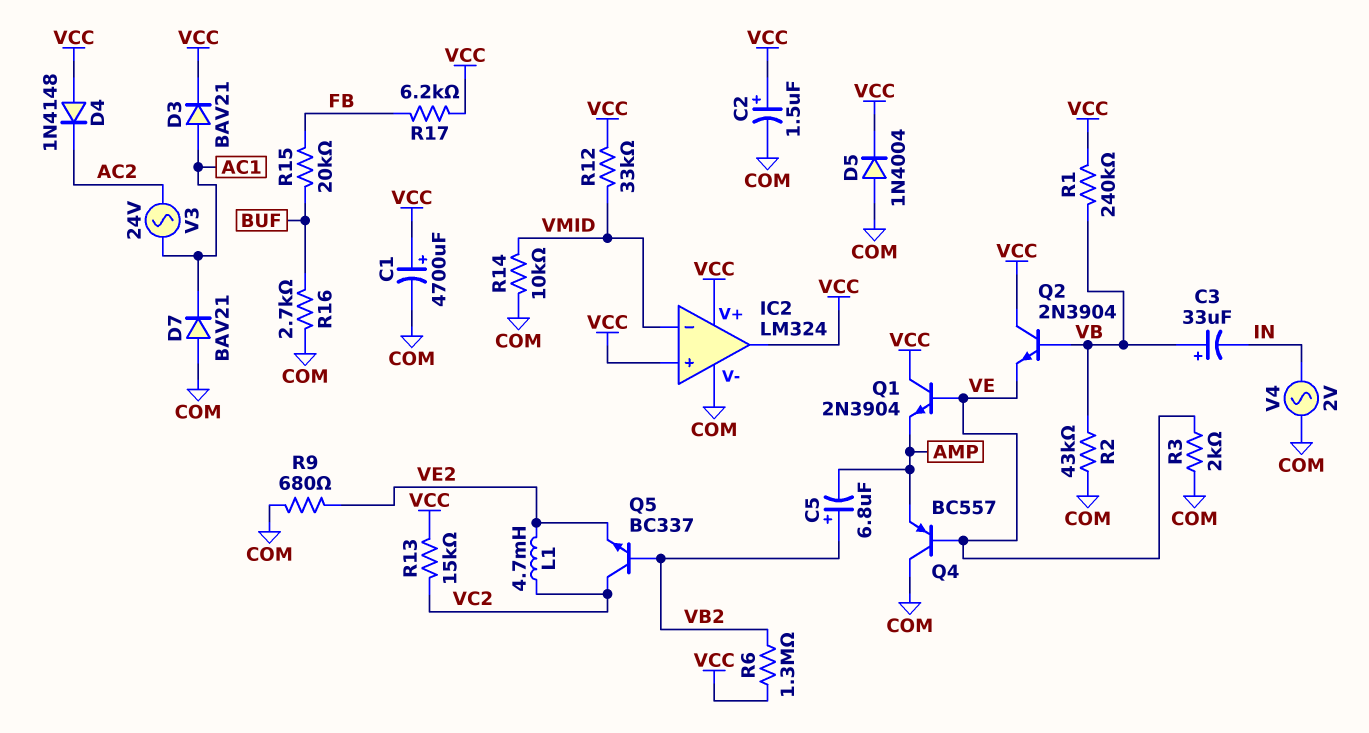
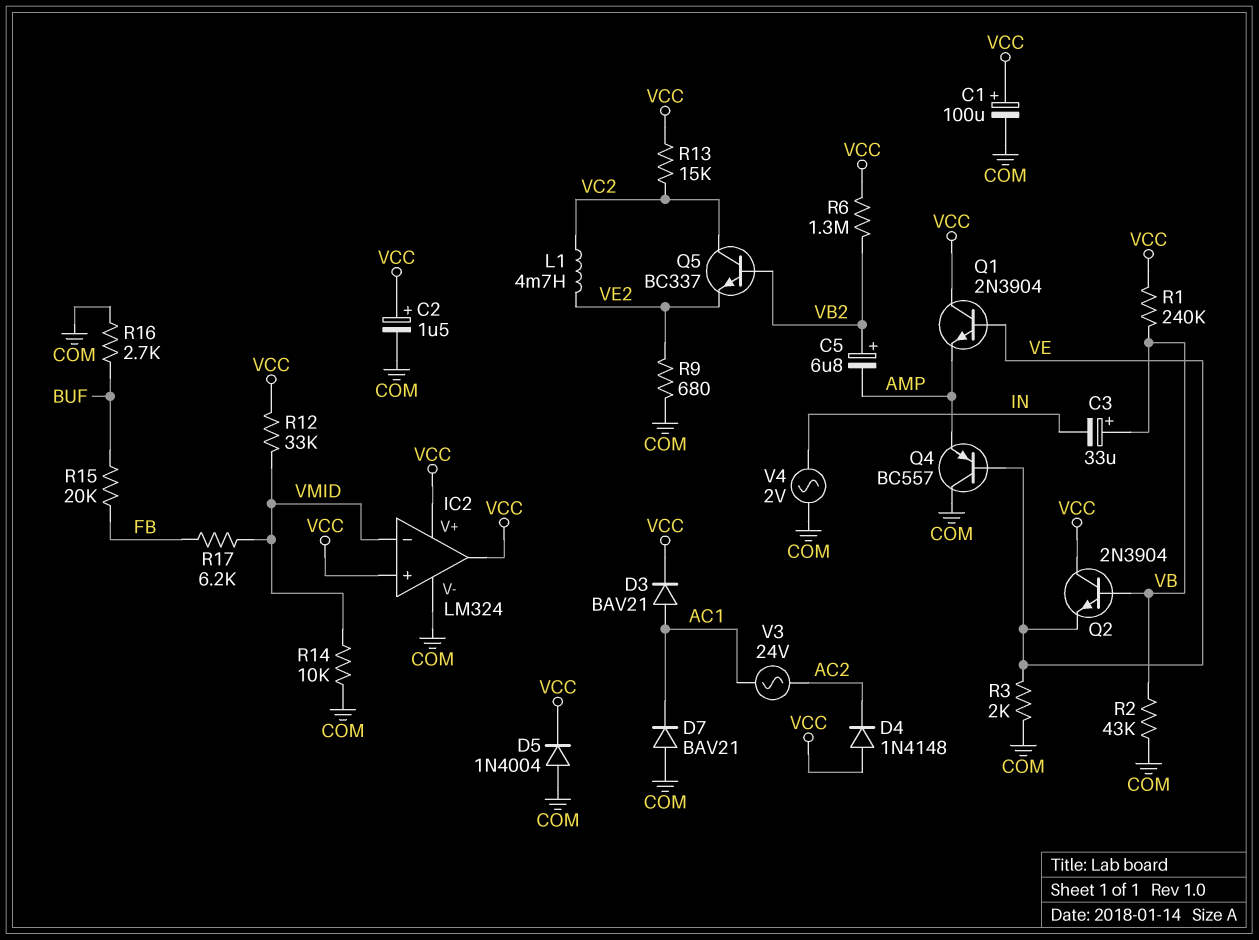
C1: 4700uF (plus VCC, minus COM) -> 100uF (plus VCC, minus COM)
R17: 6.2k (FB, VCC) -> 6.2k (FB, VMID)

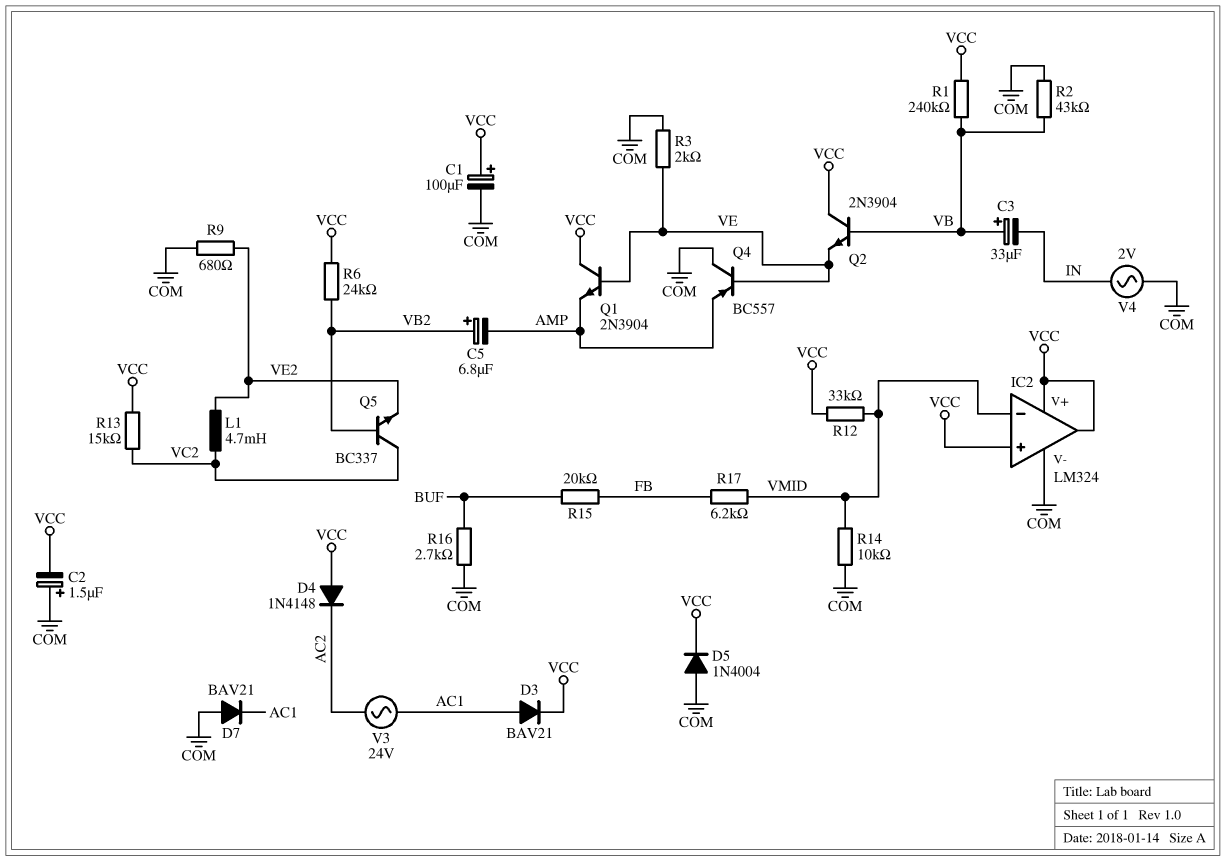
C2: 1.5uF (plus VCC, minus COM) -> 1.5uF (plus COM, minus VCC)
R6: 1.3M (VB2, VCC) -> 24k (VB2, VCC)

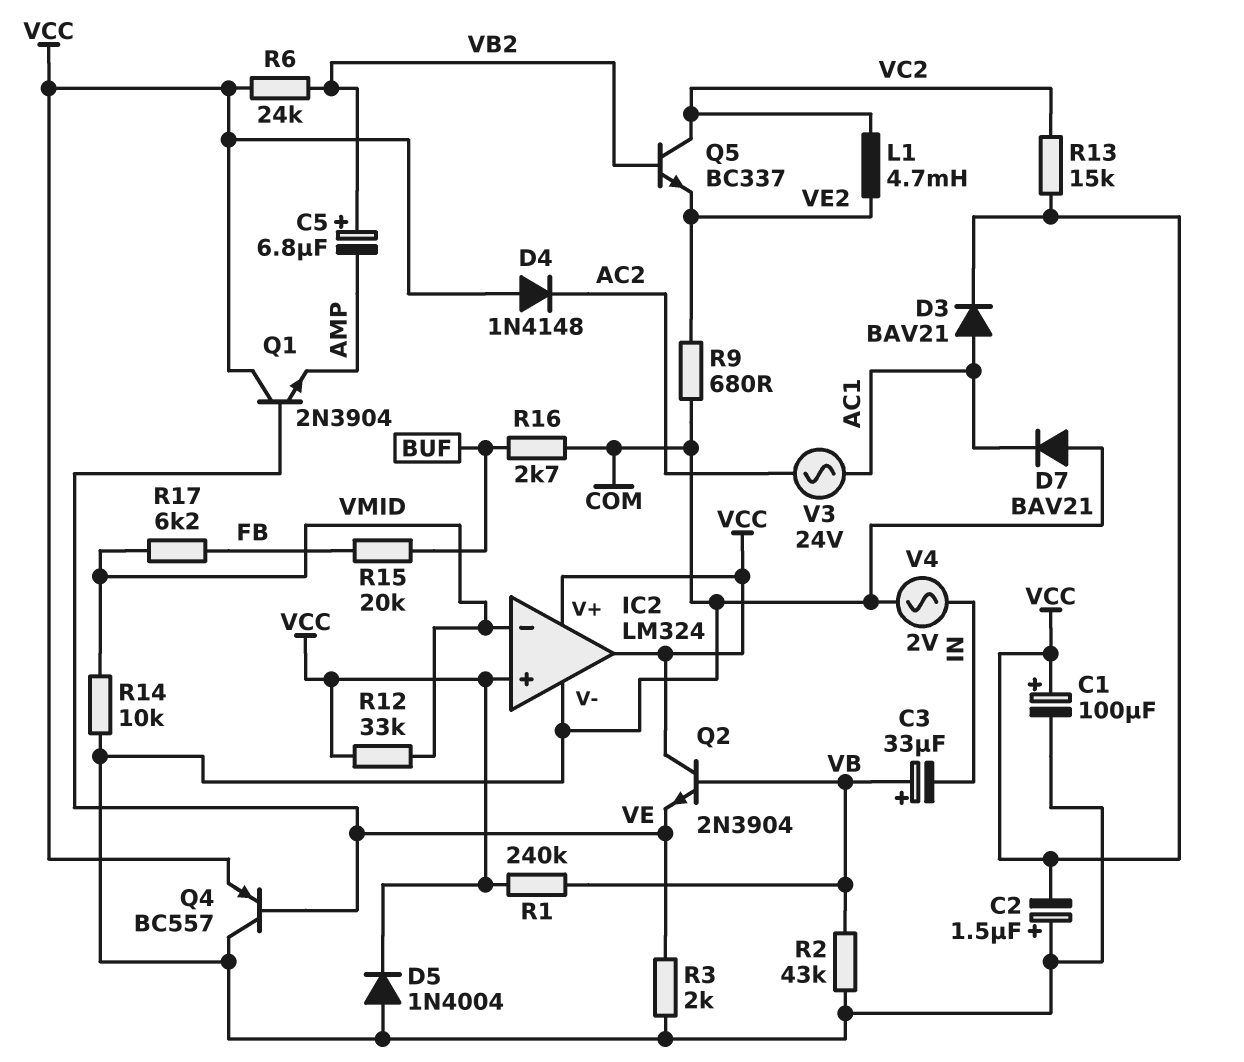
Q4: PNP BC557 (B VE, C COM, E AMP) -> PNP BC557 (B VE, C COM, E VCC)

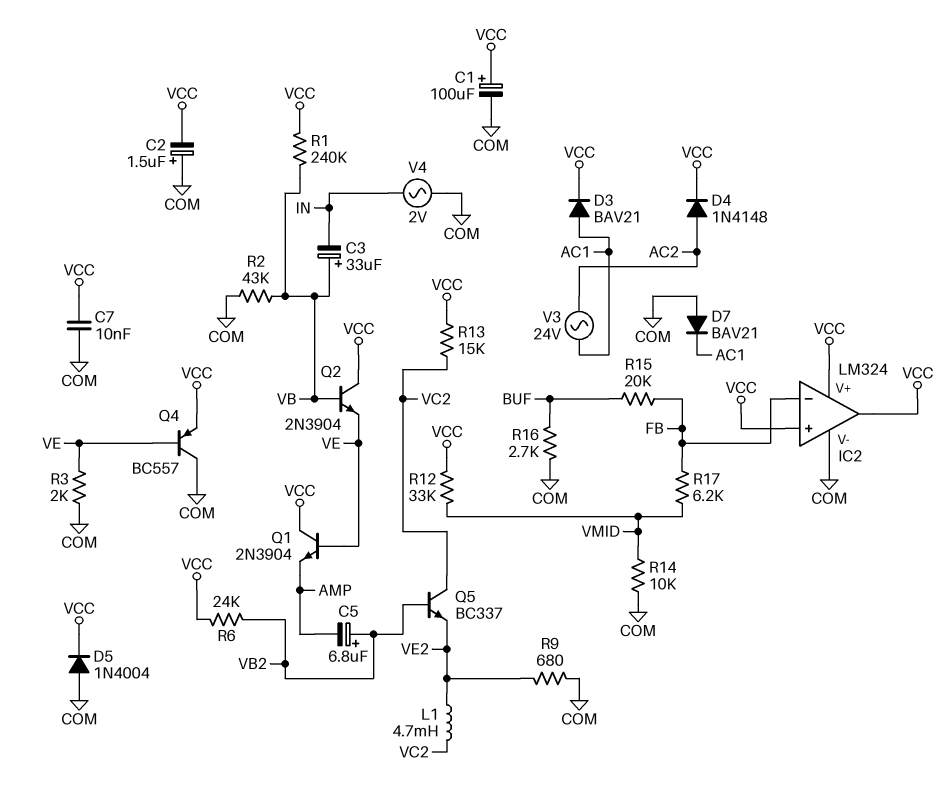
C7: none -> 10nF (COM, VCC)
D4: diode 1N4148 (A VCC, K AC2) -> diode 1N4148 (A AC2, K VCC)
IC2 pin in-: VMID -> FB

